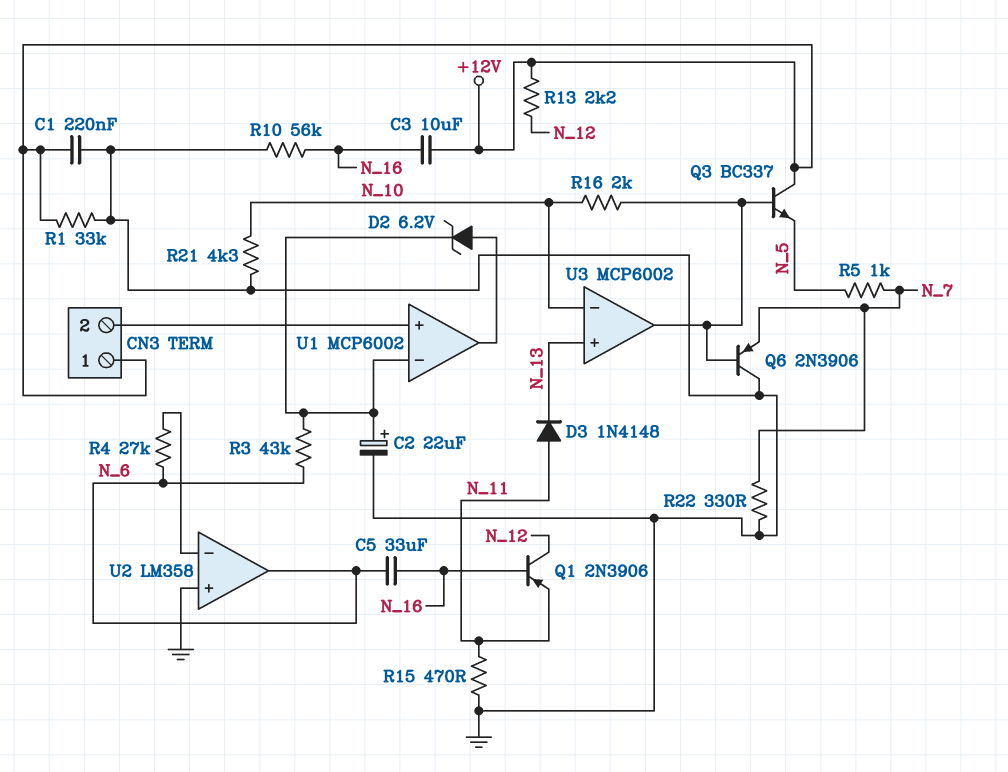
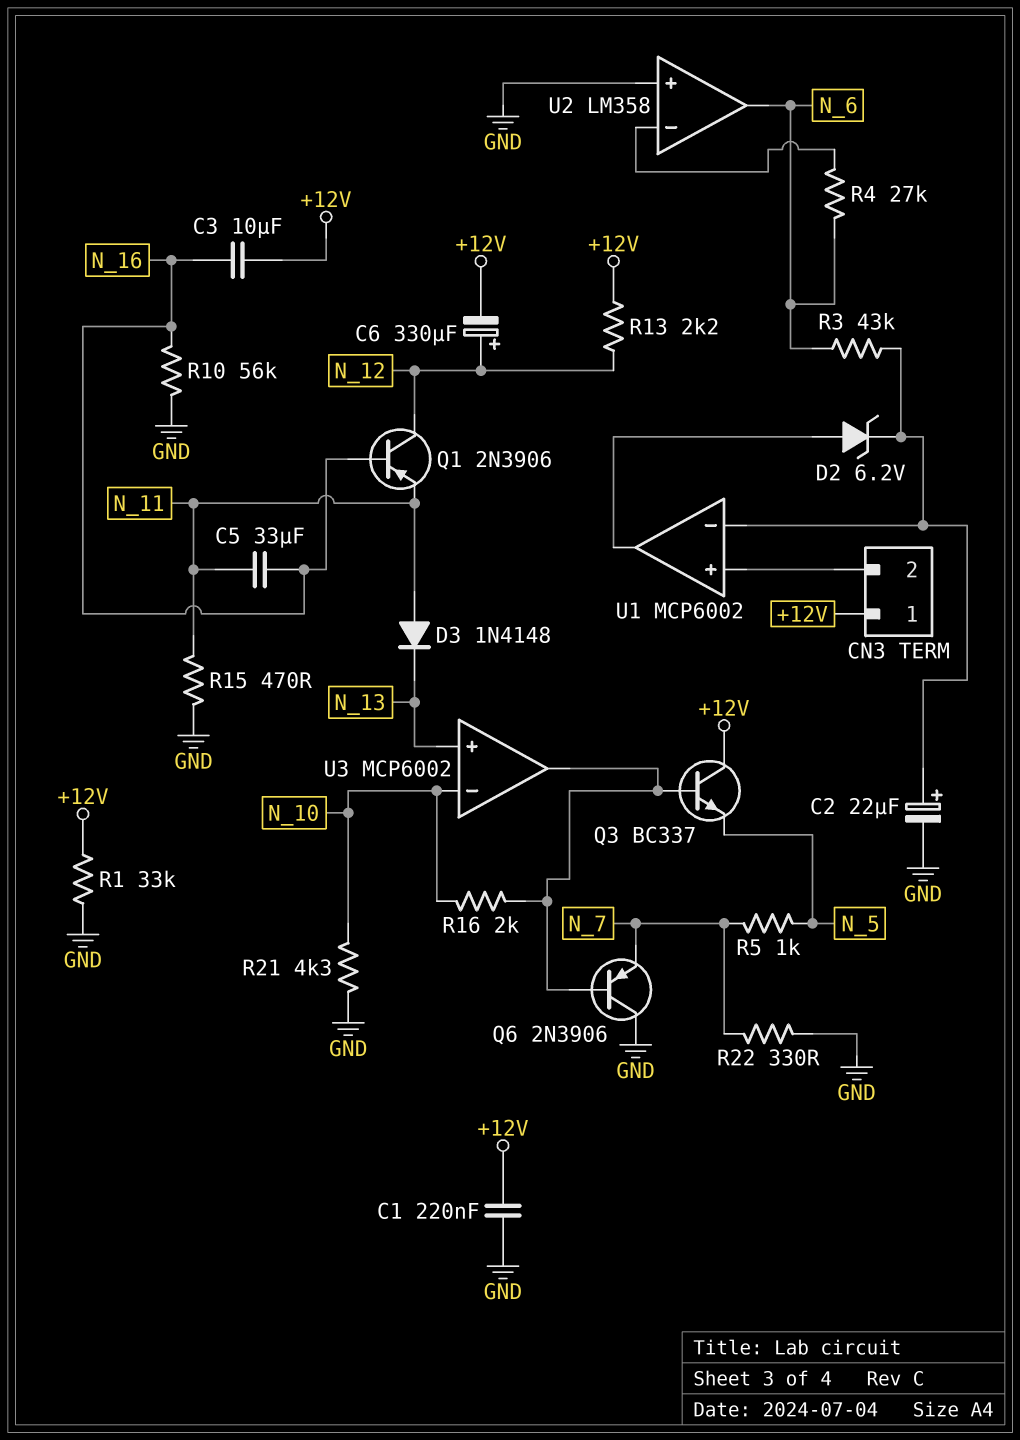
C5: 33uF (N_6, N_16) -> 33uF (N_11, N_16)
C6: none -> 330uF (plus N_12, minus +12V)

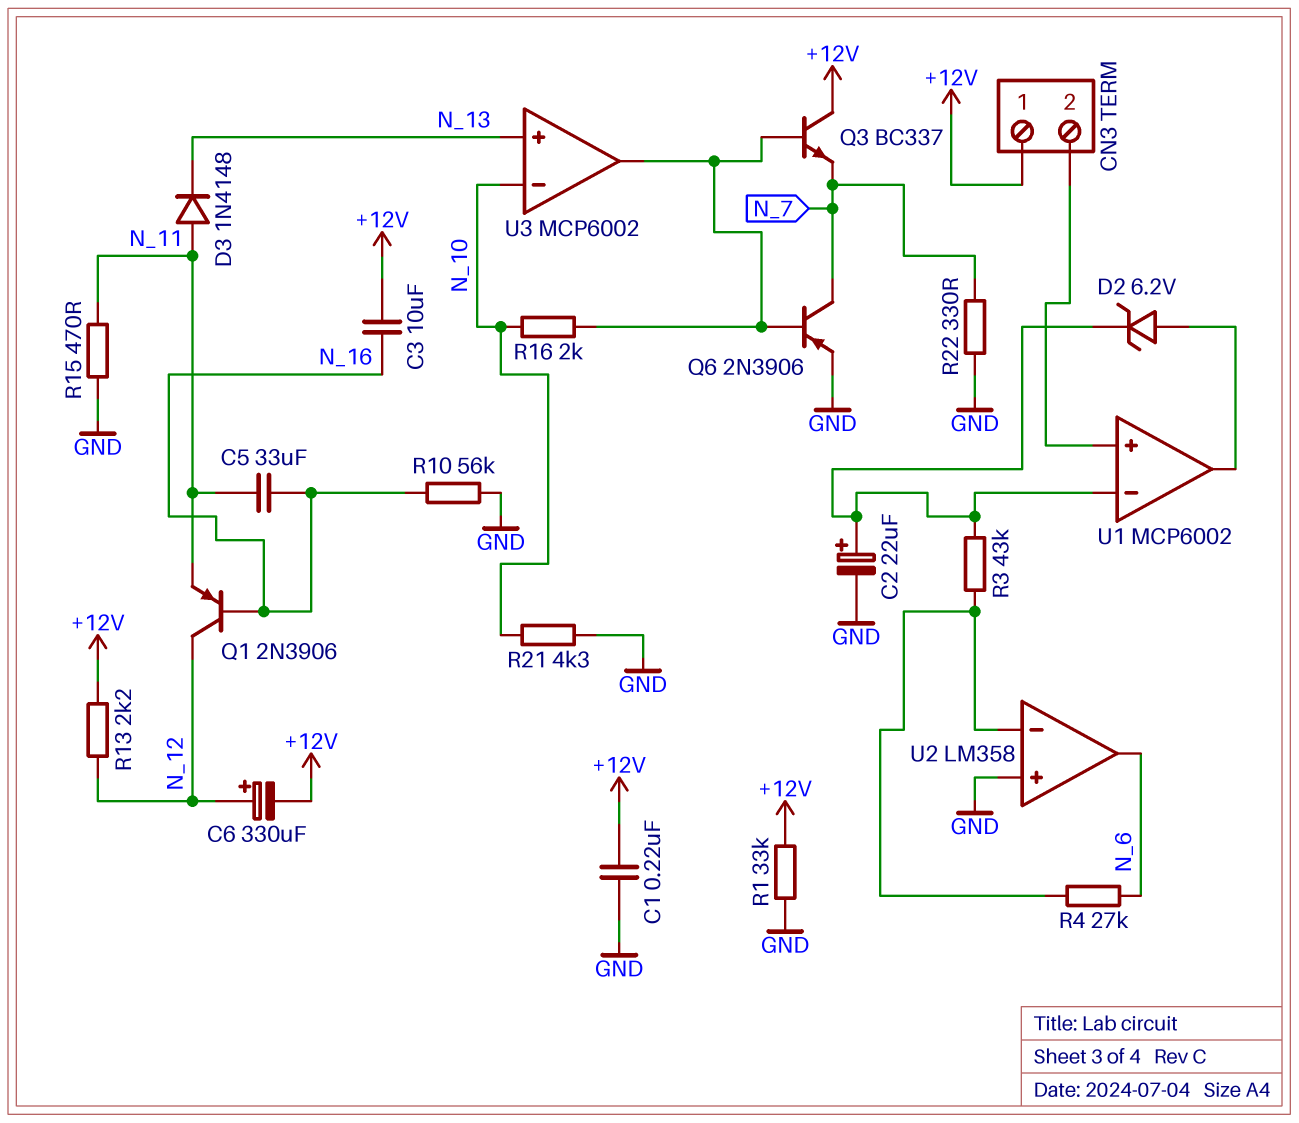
Q3: NPN BC337 (B U3/out, C +12V, E N_5) -> NPN BC337 (B U3/out, C +12V, E N_7)
Q6: PNP 2N3906 (B U3/out, C GND, E N_7) -> PNP 2N3906 (B U3/out, C N_7, E GND)
R3: 43k (N_6, U1/in-) -> 43k (U1/in-, U2/in-)
R5: 1k (N_5, N_7) -> none

